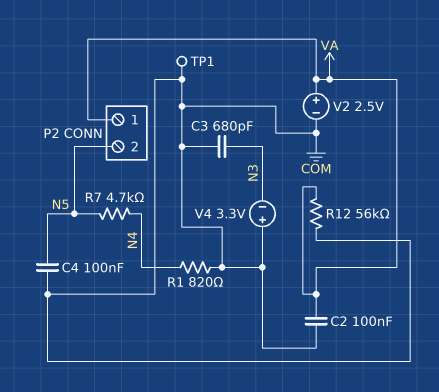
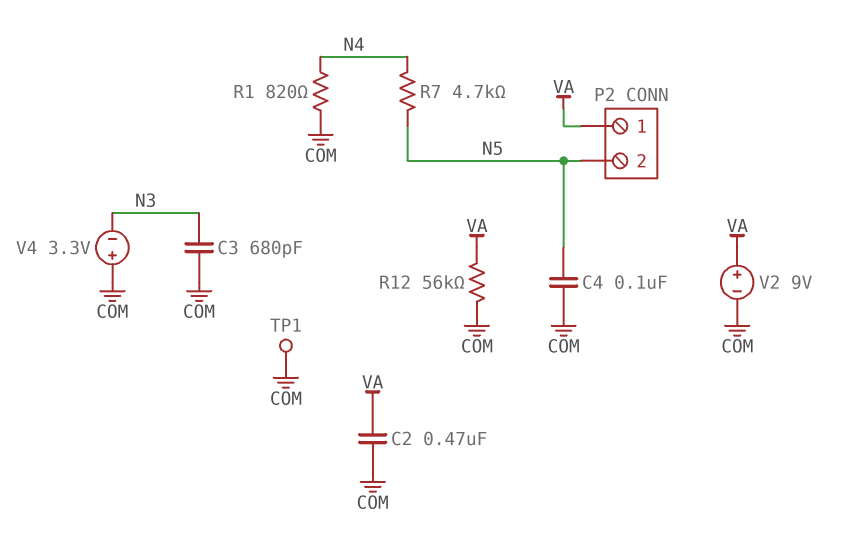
C2: 100nF (COM, VA) -> 470nF (COM, VA)
V2: 2.5V (plus VA, minus COM) -> 9V (plus VA, minus COM)

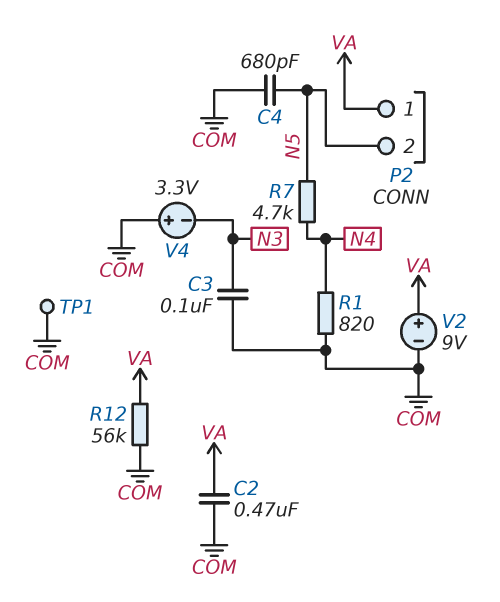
C3: 680pF (COM, N3) -> 100nF (COM, N3)
C4: 100nF (COM, N5) -> 680pF (COM, N5)

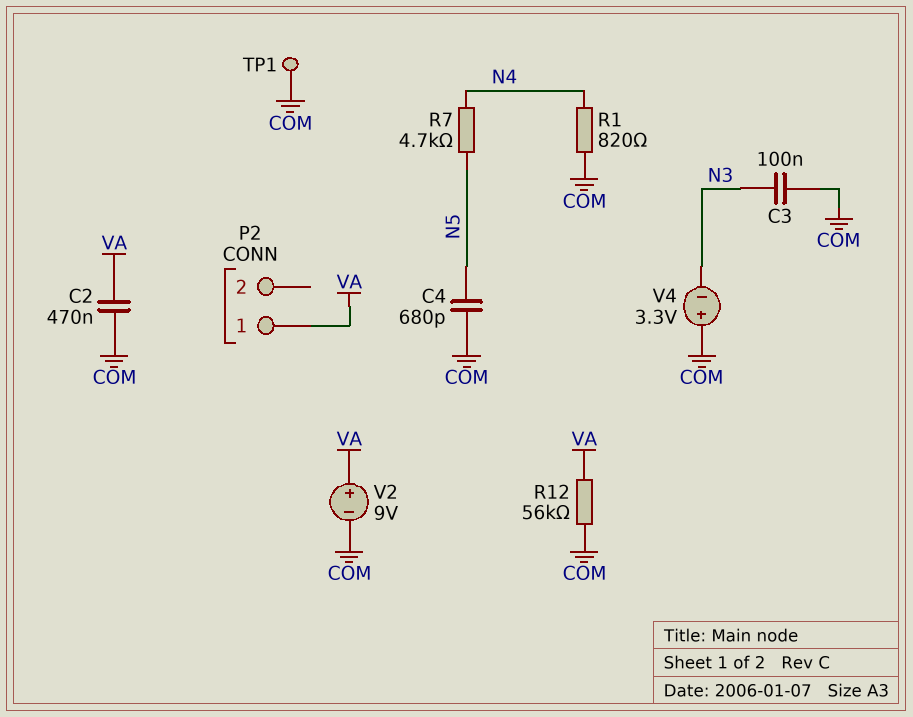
P2 pin 2: N5 -> none

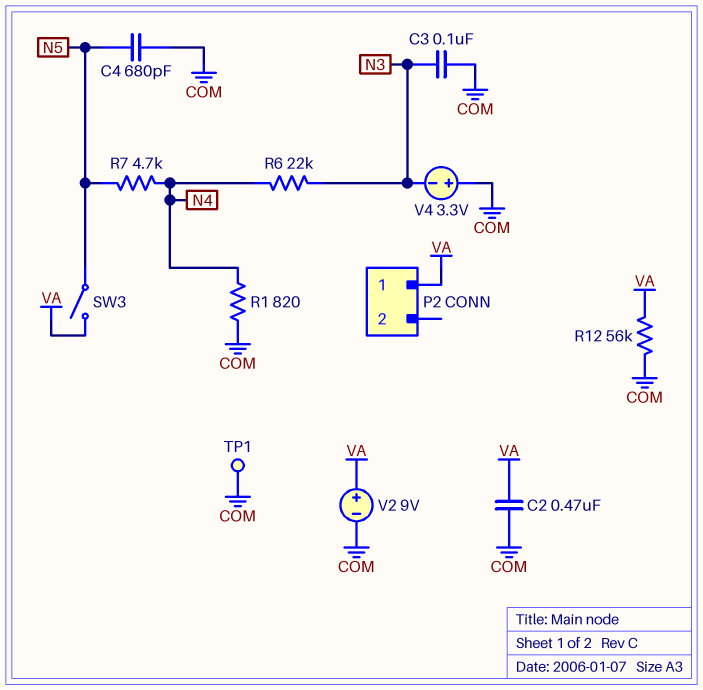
R6: none -> 22k (N3, N4)
SW3: none -> switch (N5, VA)

